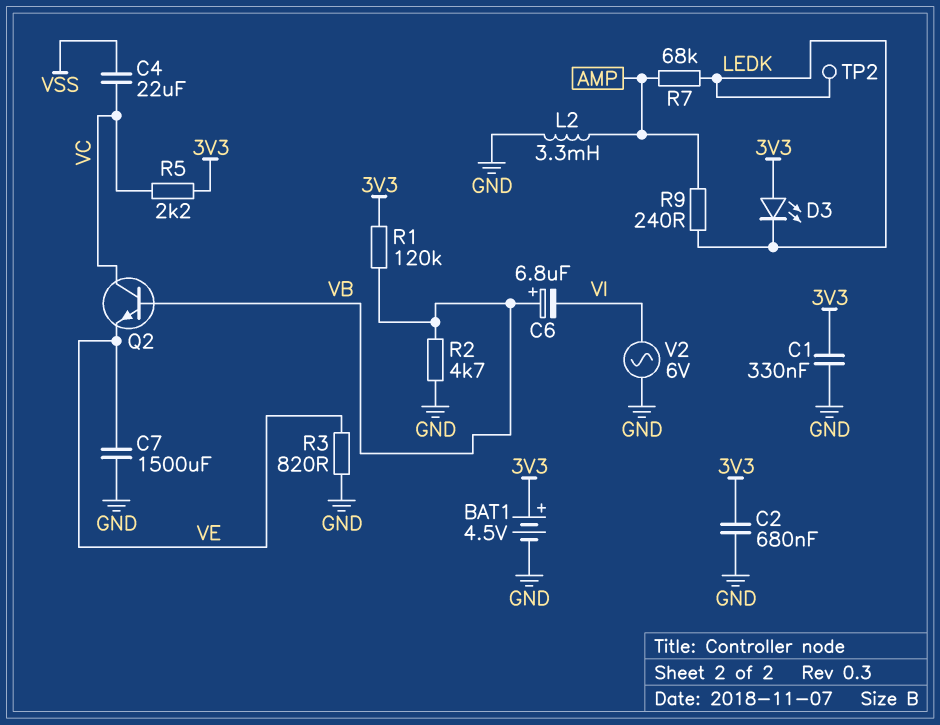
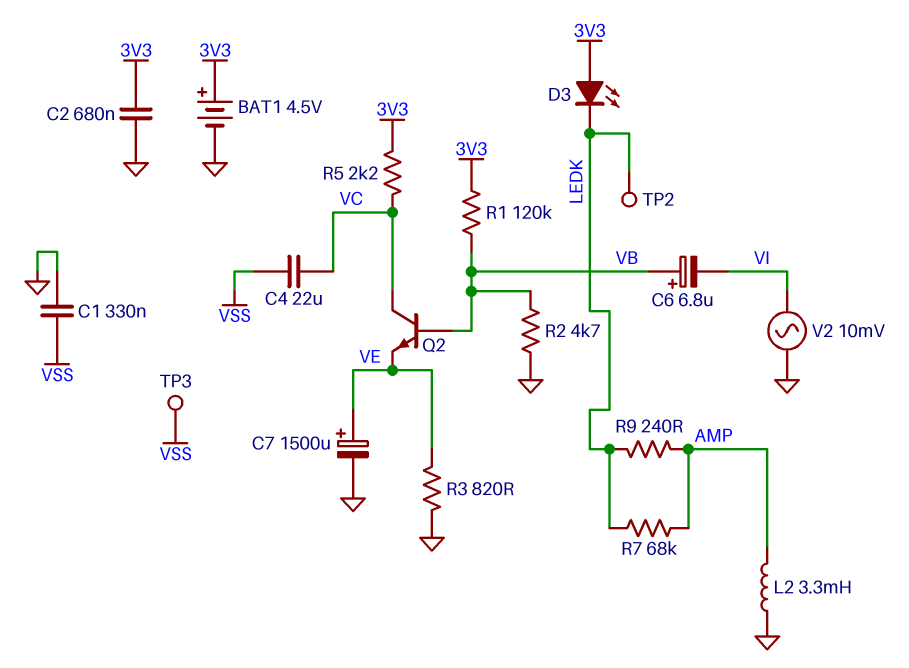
C1: 330nF (3V3, GND) -> 330nF (GND, VSS)
C7: 1500uF (GND, VE) -> 1500uF (plus VE, minus GND)
TP3: none -> test point (VSS)
V2: AC 6V (GND, VI) -> AC 10mV (GND, VI)

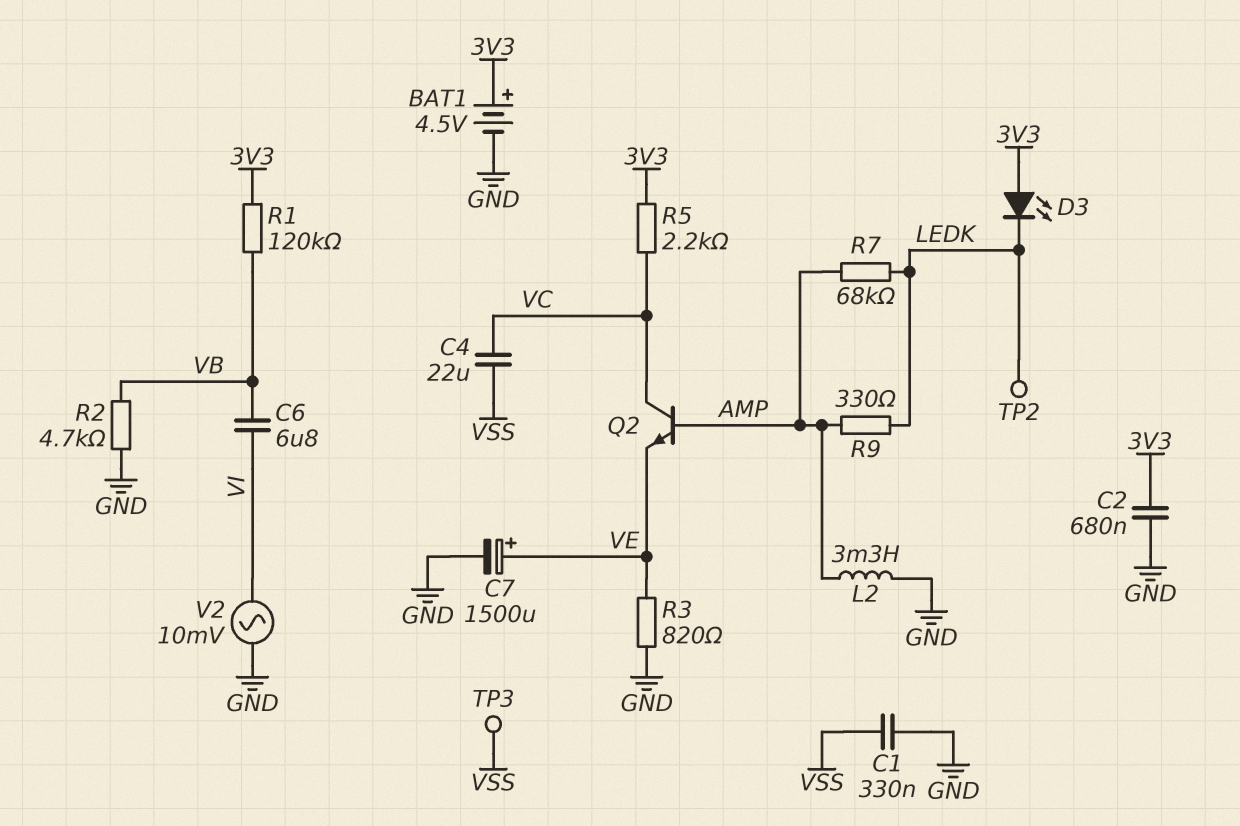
C6: 6.8uF (plus VB, minus VI) -> 6.8uF (VB, VI)
Q2: NPN (B VB, C VC, E VE) -> NPN (B AMP, C VC, E VE)
R9: 240 (AMP, LEDK) -> 330 (AMP, LEDK)

